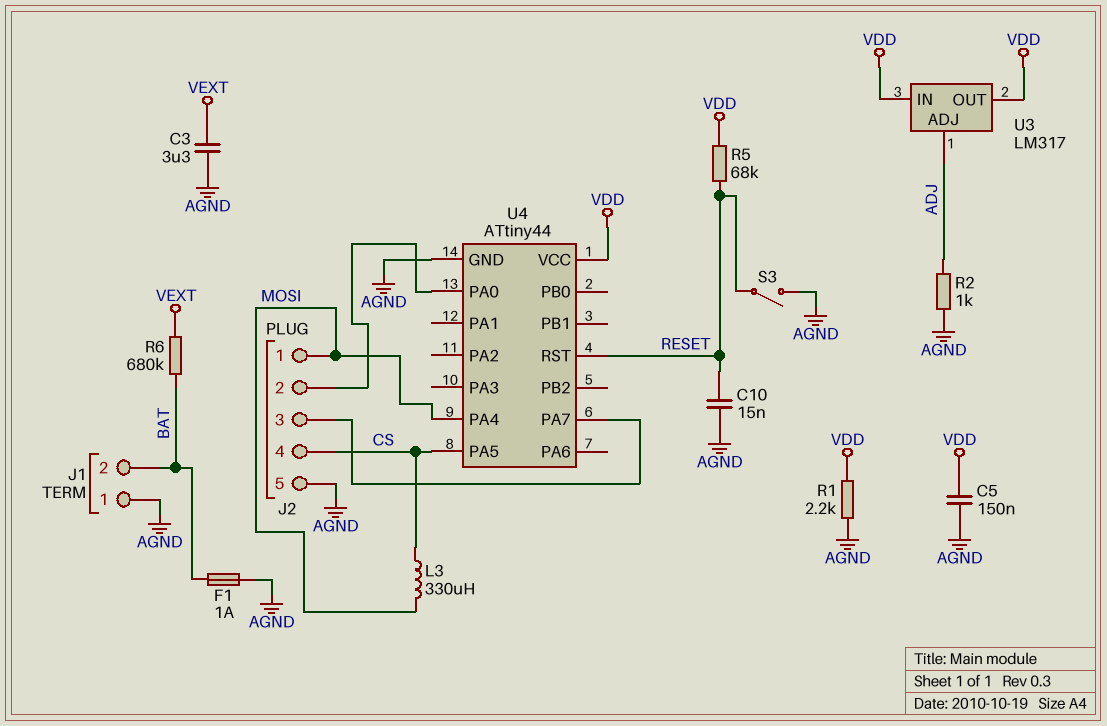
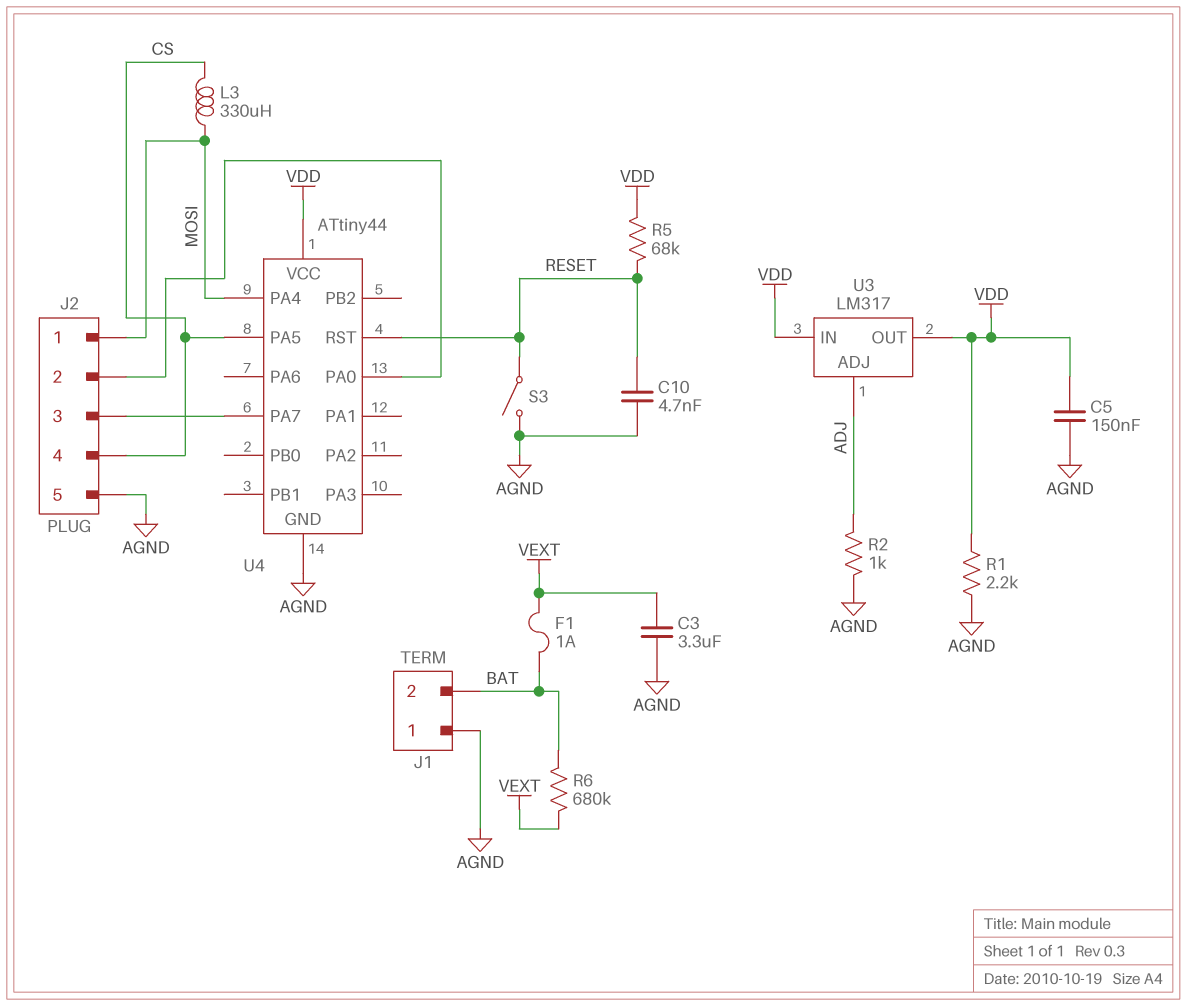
C10: 15nF (AGND, RESET) -> 4.7nF (AGND, RESET)
F1: 1A (AGND, BAT) -> 1A (BAT, VEXT)

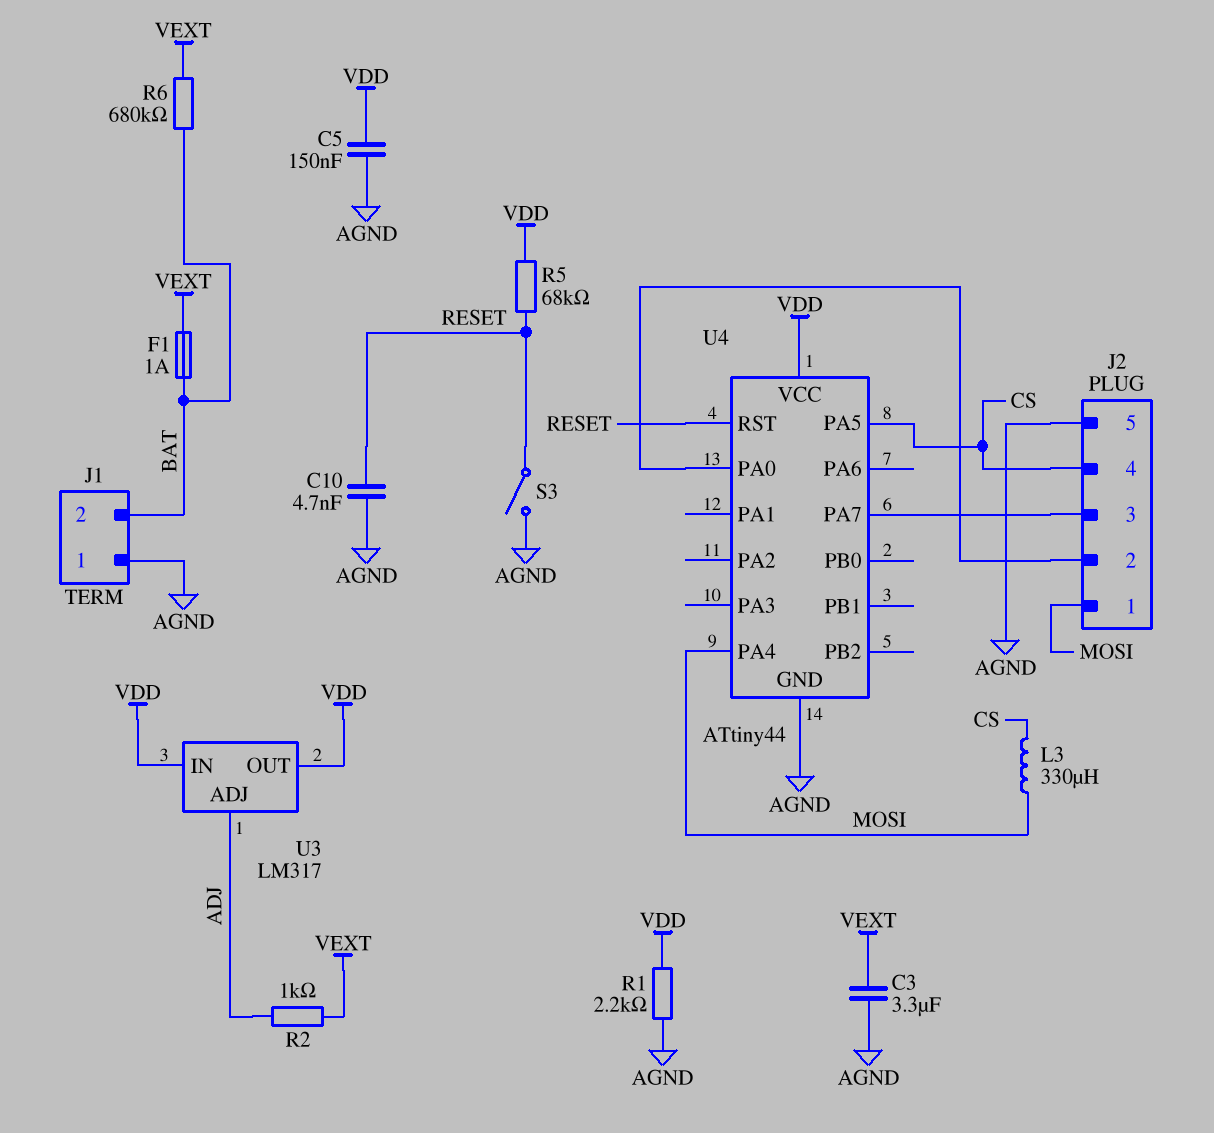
R2: 1k (ADJ, AGND) -> 1k (ADJ, VEXT)

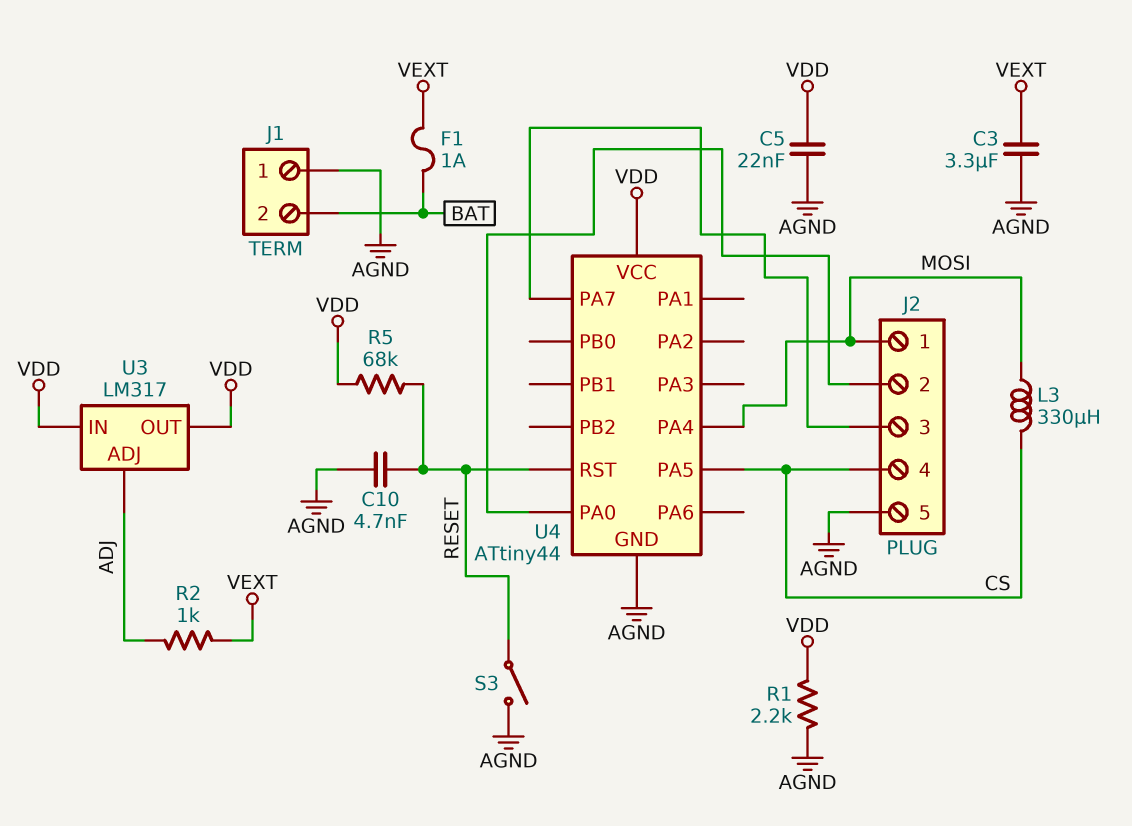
C5: 150nF (AGND, VDD) -> 22nF (AGND, VDD)
R6: 680k (BAT, VEXT) -> none

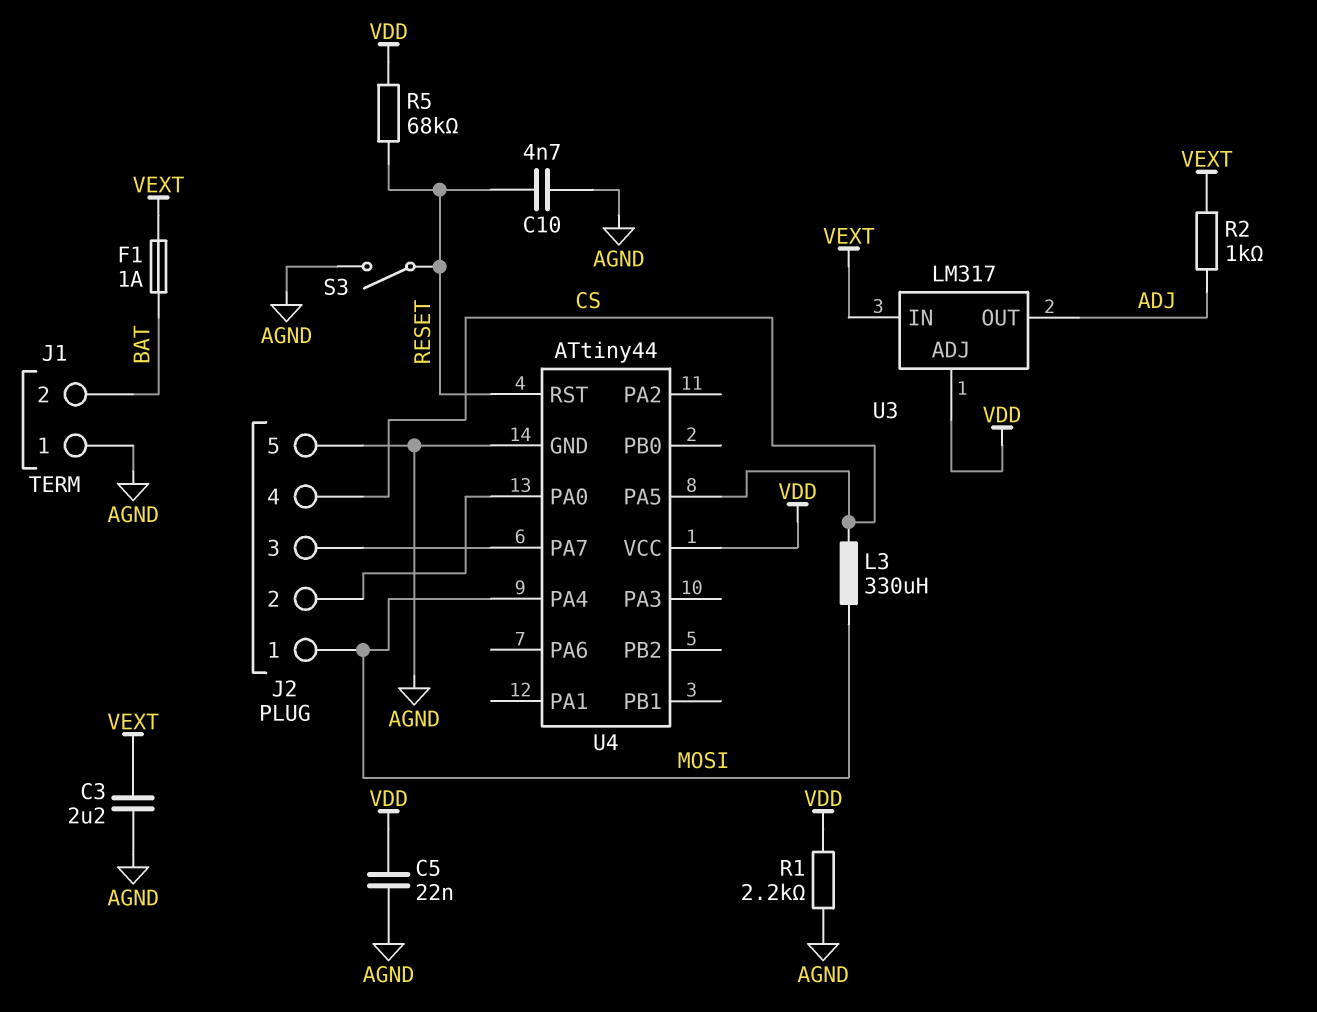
C3: 3.3uF (AGND, VEXT) -> 2.2uF (AGND, VEXT)
U3 pin ADJ: ADJ -> VDD
U3 pin IN: VDD -> VEXT
U3 pin OUT: VDD -> ADJ

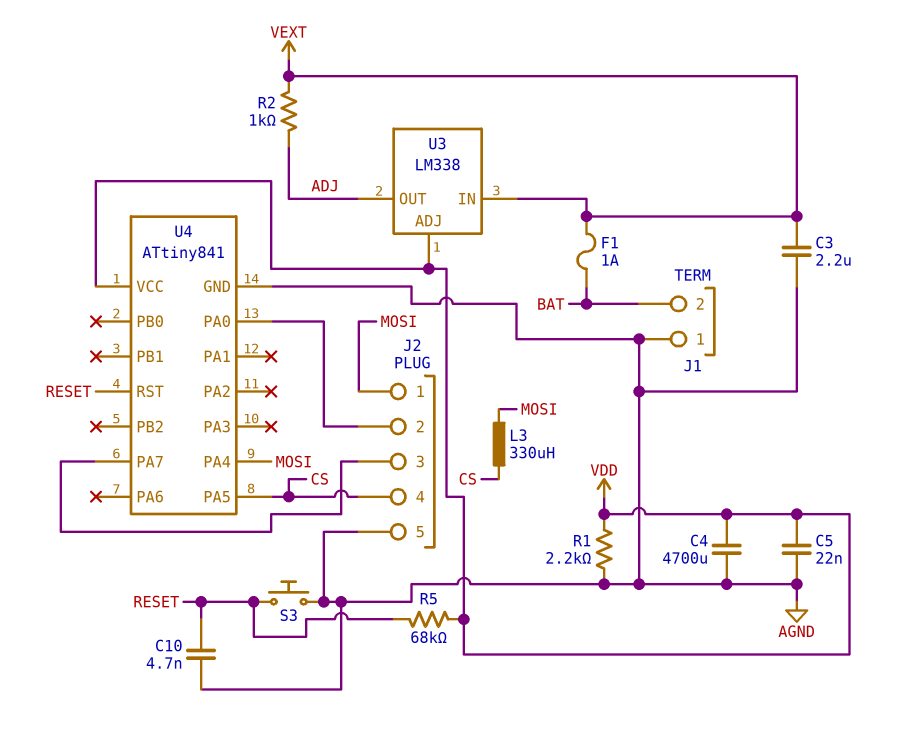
C4: none -> 4700uF (AGND, VDD)
S3: switch (AGND, RESET) -> button (AGND, RESET)
U3: LM317 -> LM338
U4: ATtiny44 -> ATtiny841

